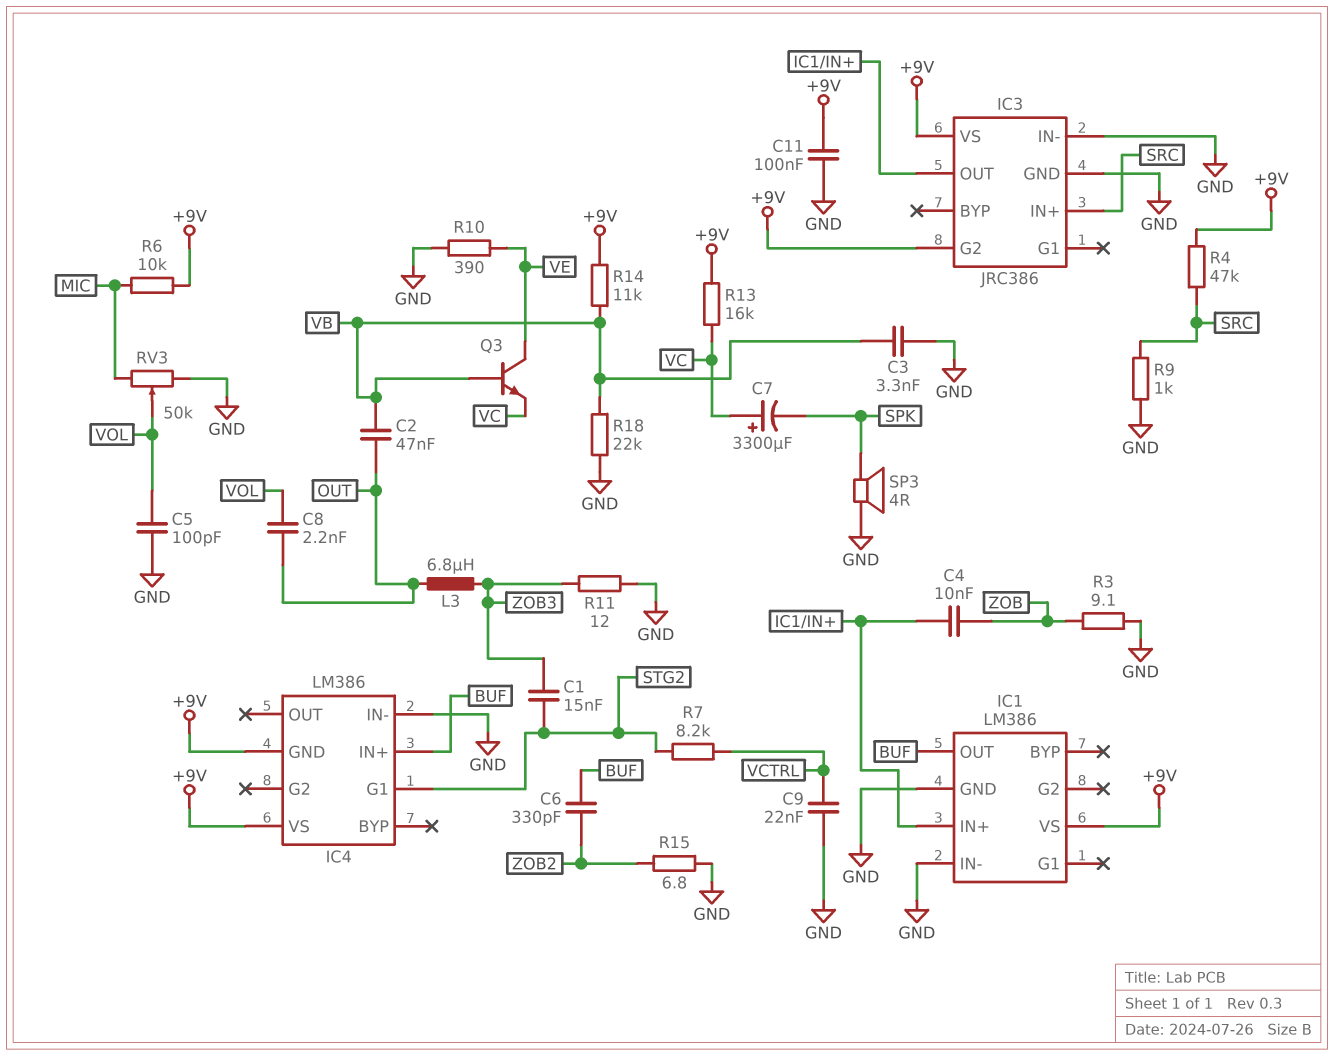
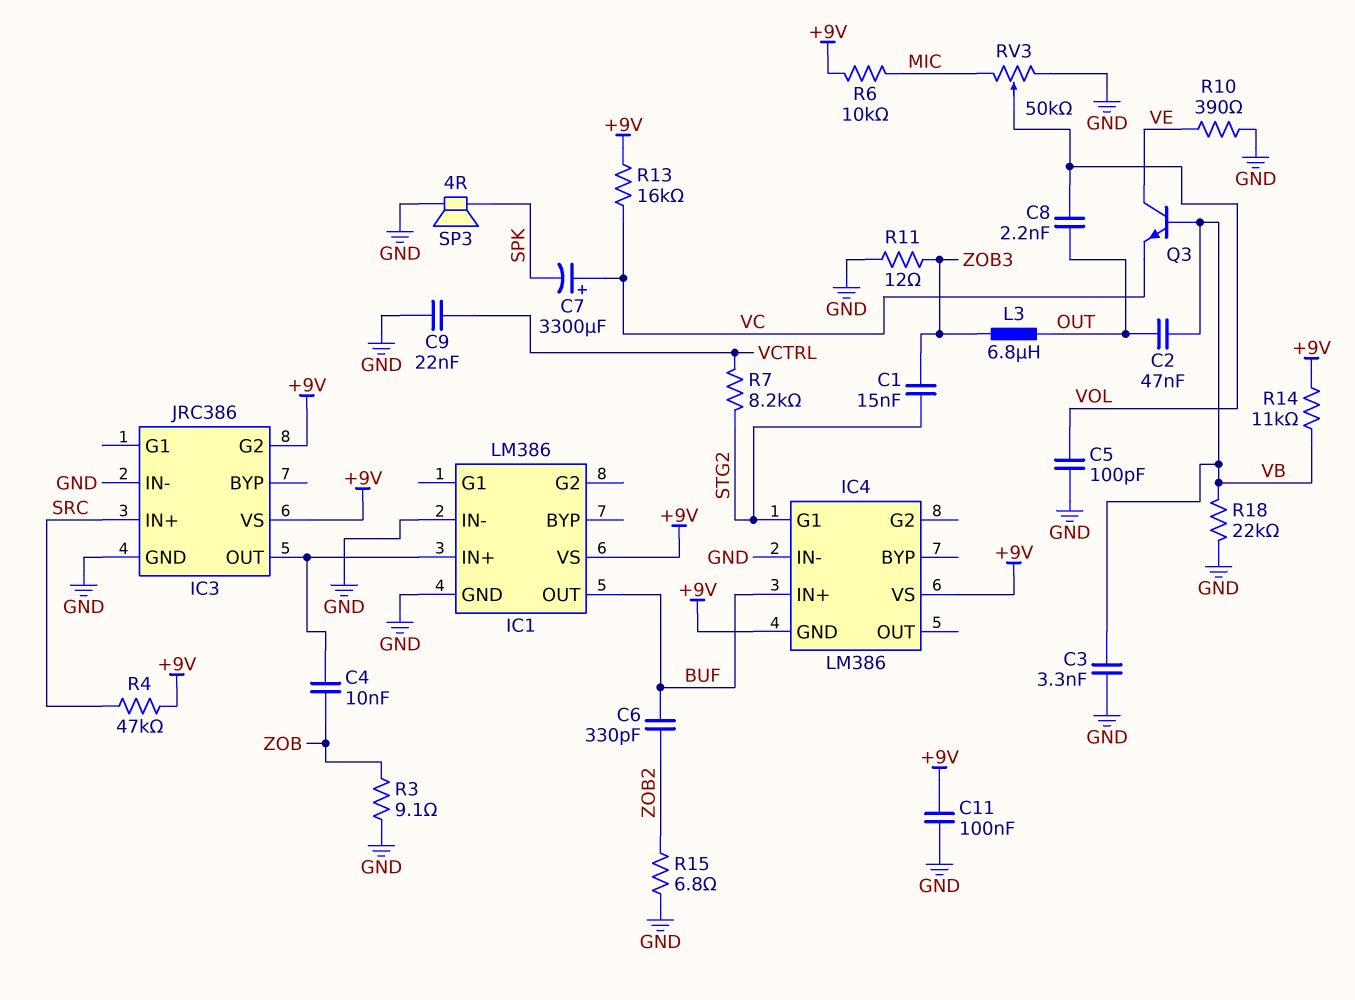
R9: 1k (GND, SRC) -> none

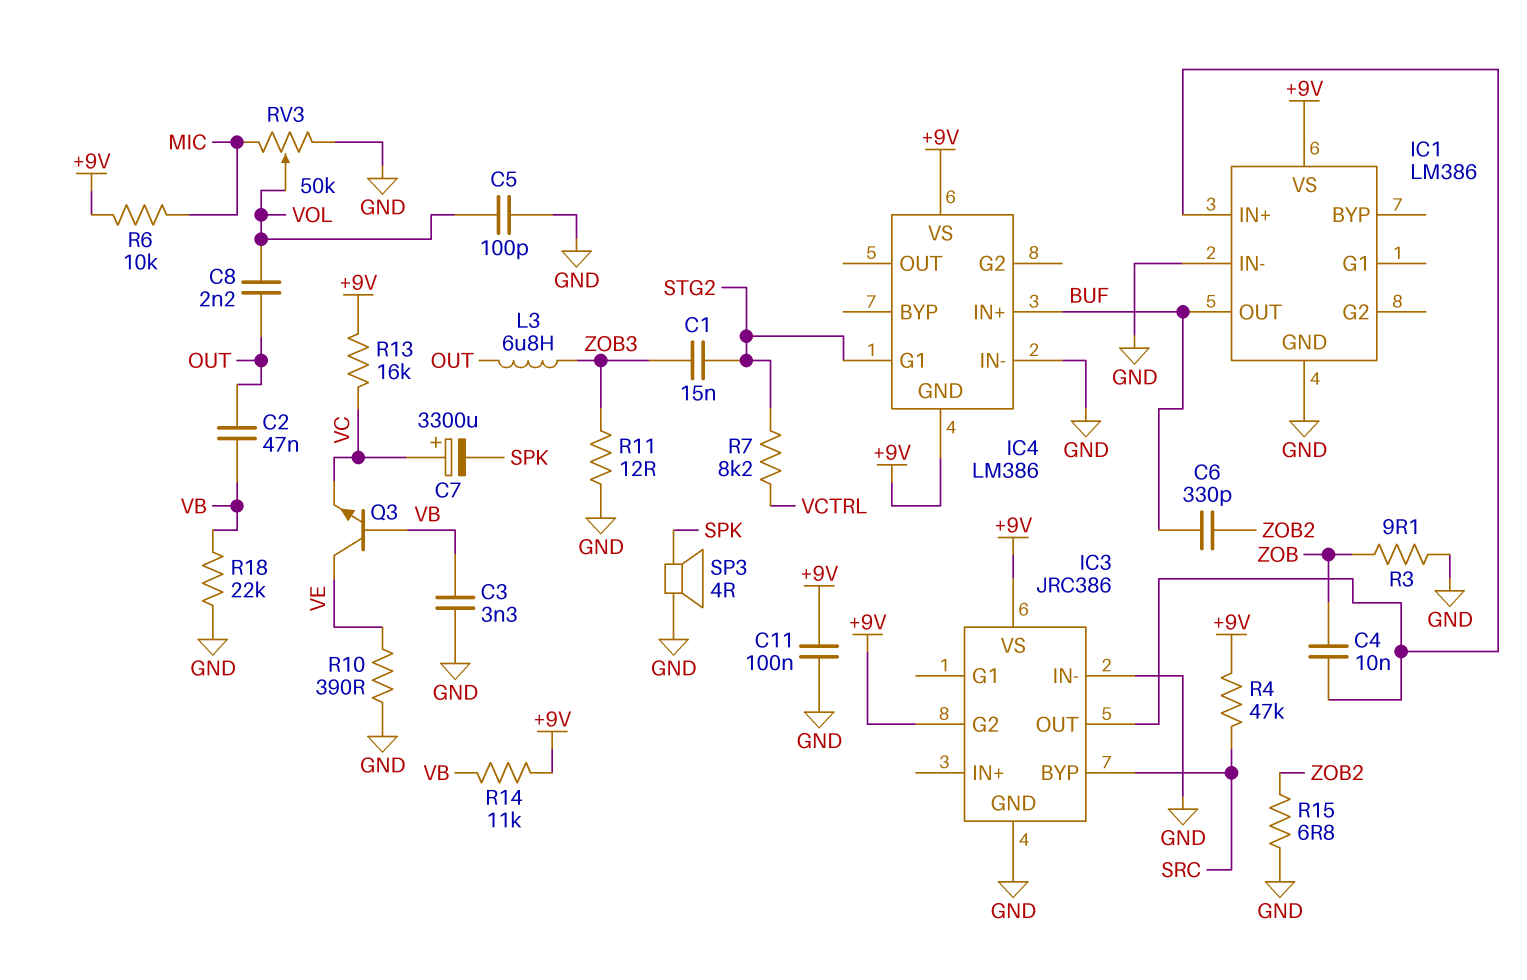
C9: 22nF (GND, VCTRL) -> none
IC3 pin BYP: none -> SRC
IC3 pin IN+: SRC -> none

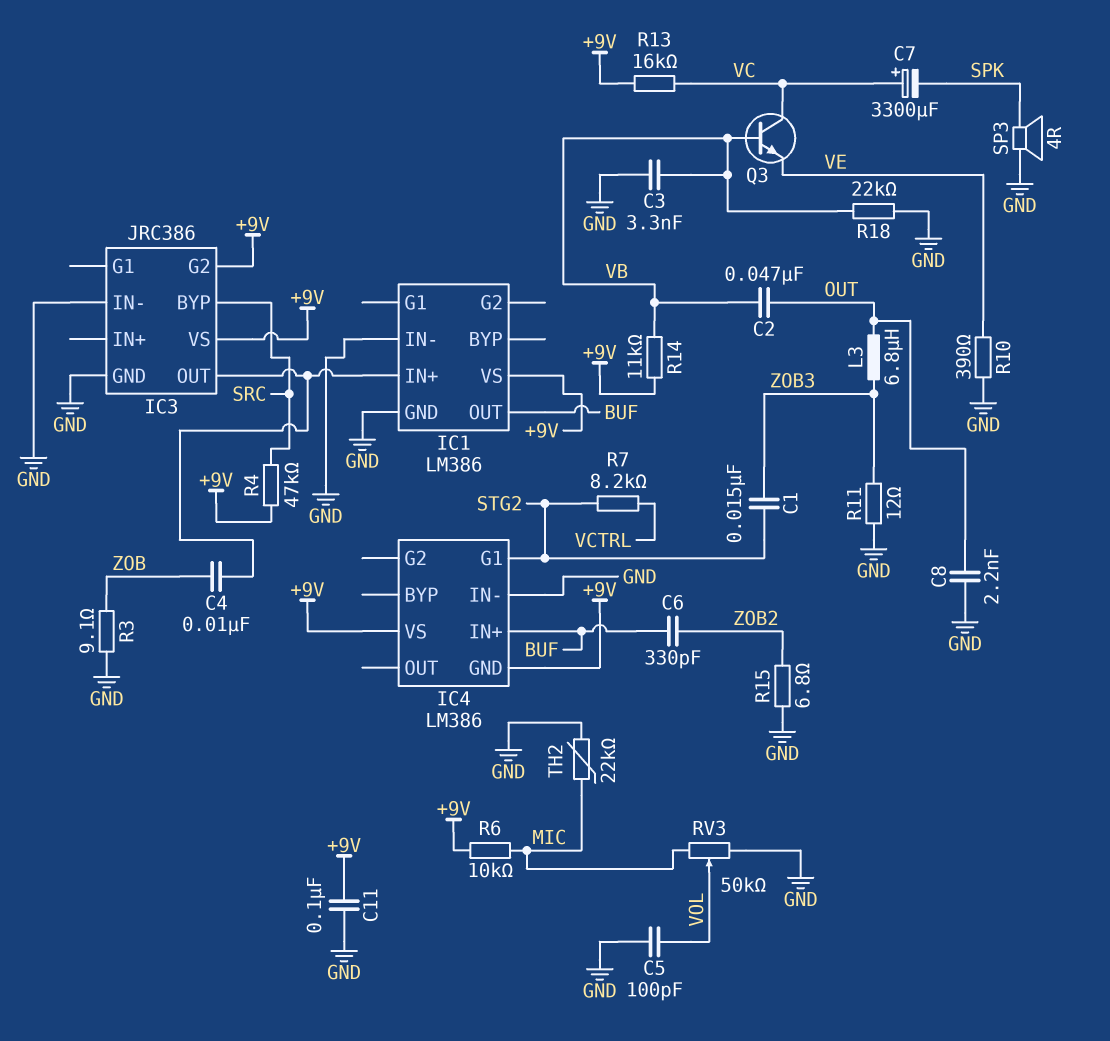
C8: 2.2nF (OUT, VOL) -> 2.2nF (GND, OUT)
Q3: NPN (B VB, C VE, E VC) -> NPN (B VB, C VC, E VE)
TH2: none -> 22k (GND, MIC)

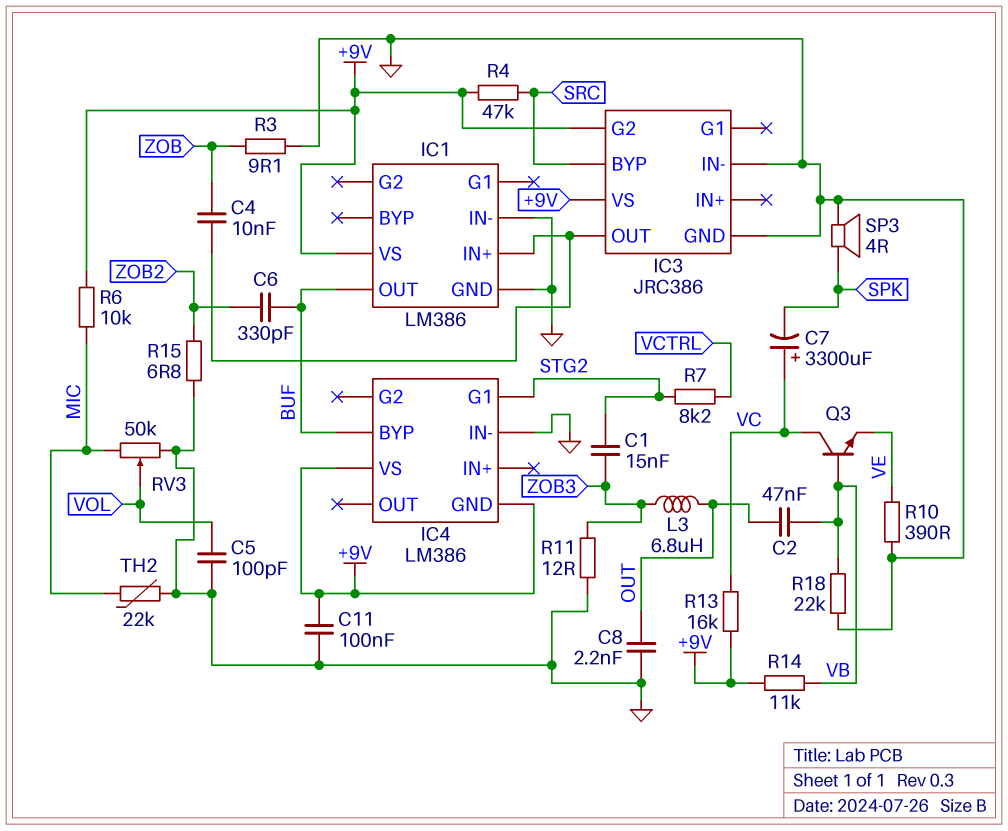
C3: 3.3nF (GND, VB) -> none
IC4 pin BYP: none -> BUF
IC4 pin IN+: BUF -> none

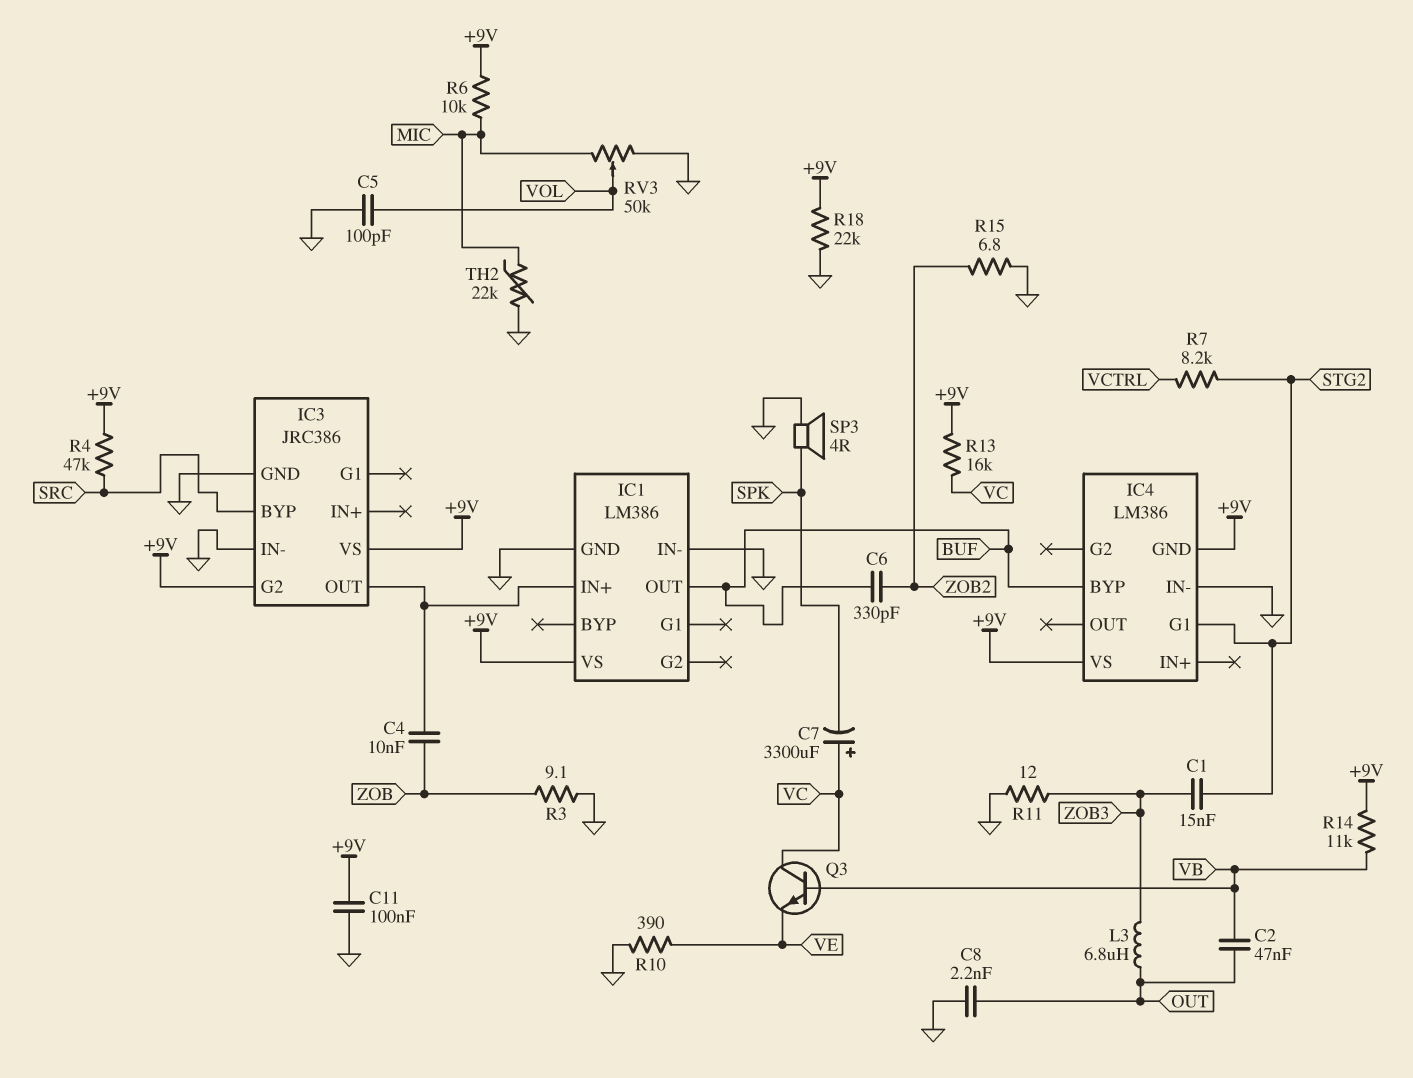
R18: 22k (GND, VB) -> 22k (+9V, GND)

